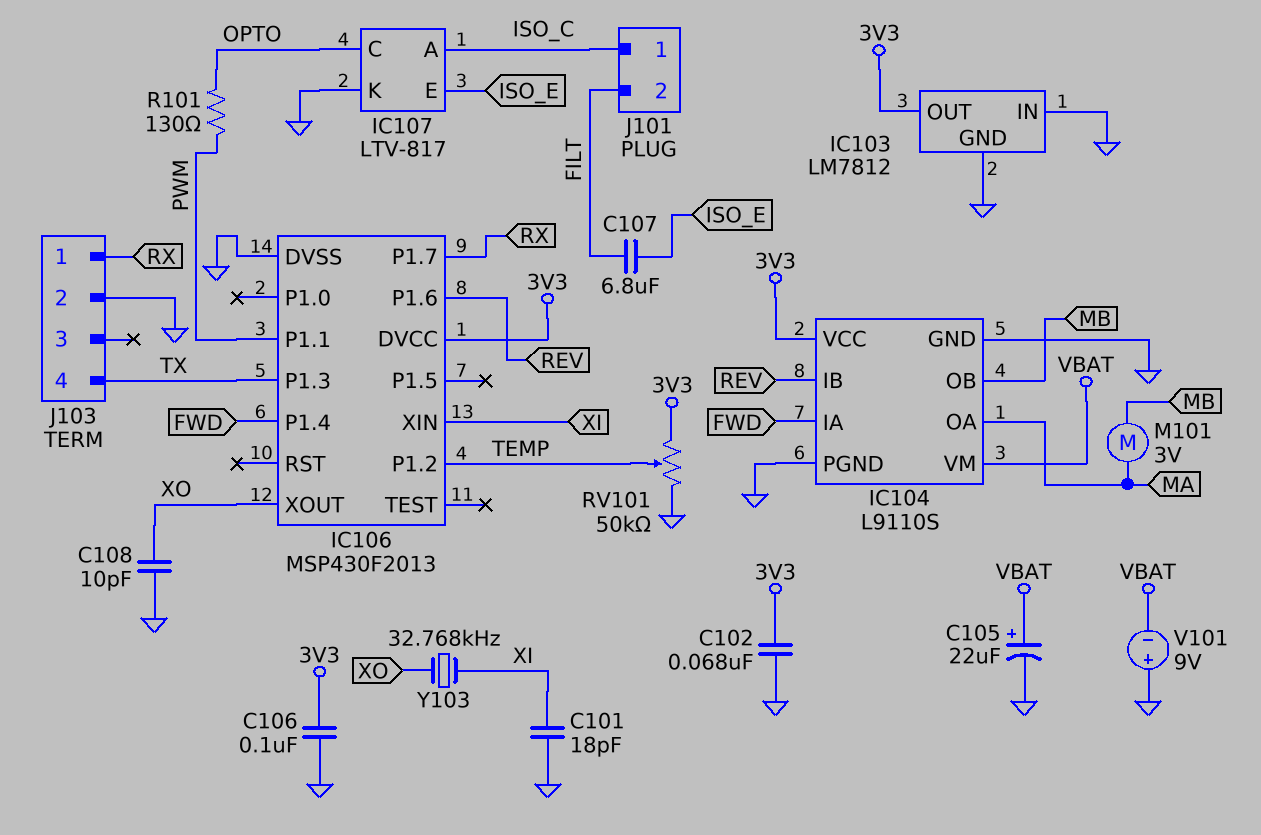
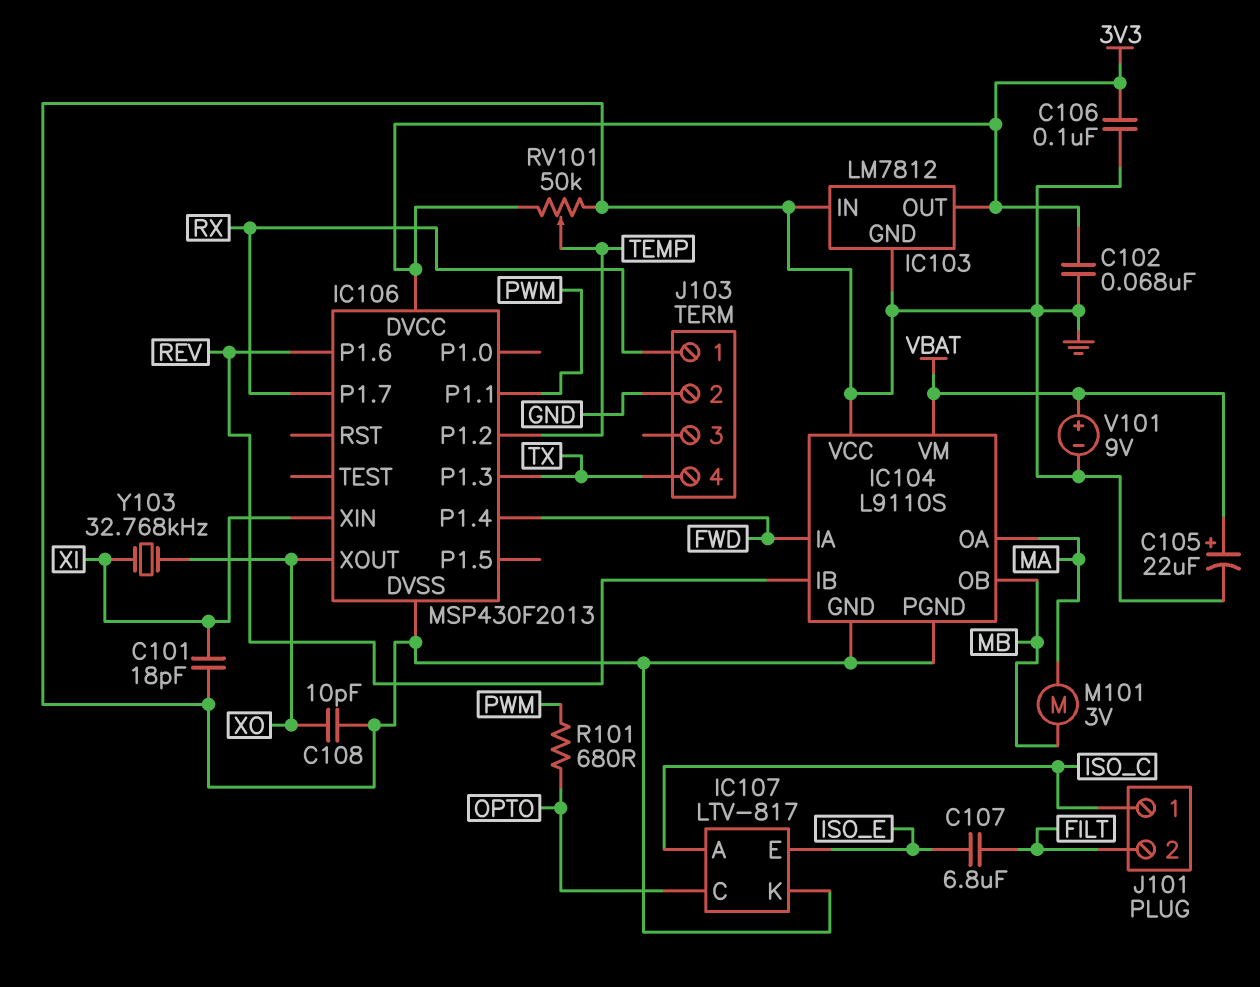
IC104 pin VCC: 3V3 -> GND
R101: 130 (OPTO, PWM) -> 680 (OPTO, PWM)
V101: 9V (plus GND, minus VBAT) -> 9V (plus VBAT, minus GND)

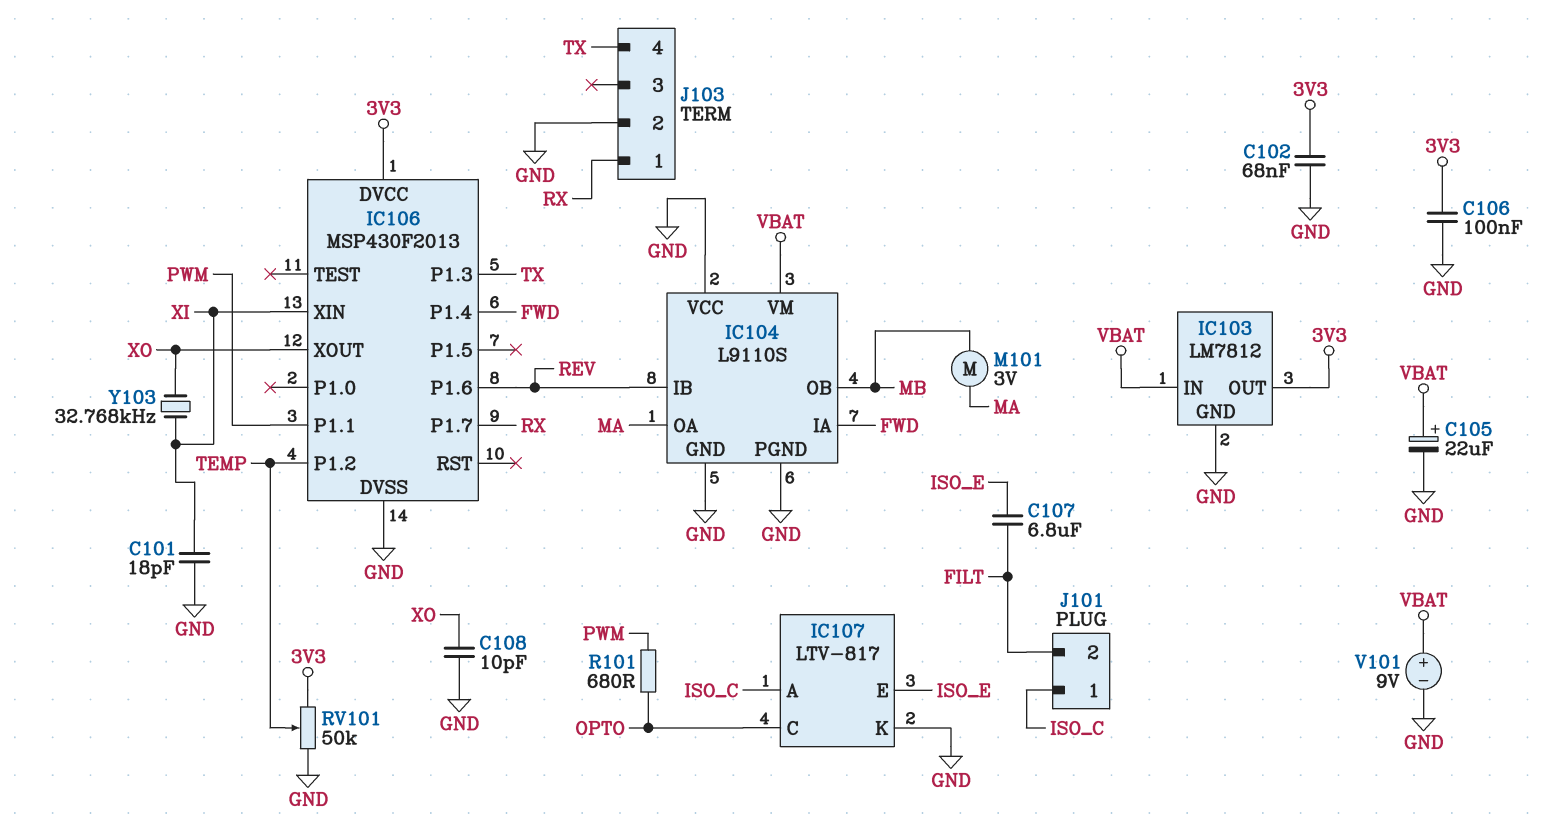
IC103 pin IN: GND -> VBAT

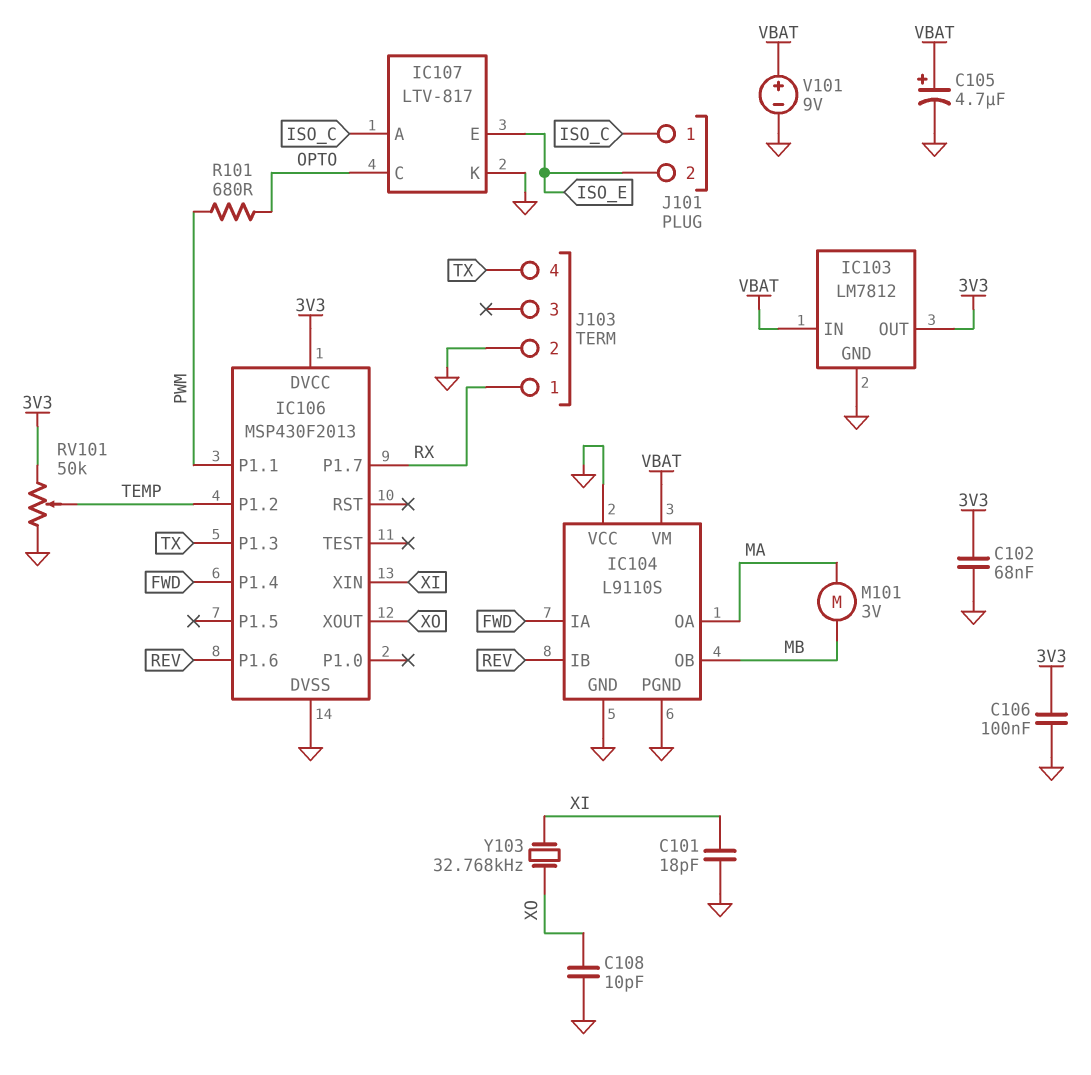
C105: 22uF (plus VBAT, minus GND) -> 4.7uF (plus VBAT, minus GND)
C107: 6.8uF (FILT, ISO_E) -> none
J101 pin 2: FILT -> ISO_E

